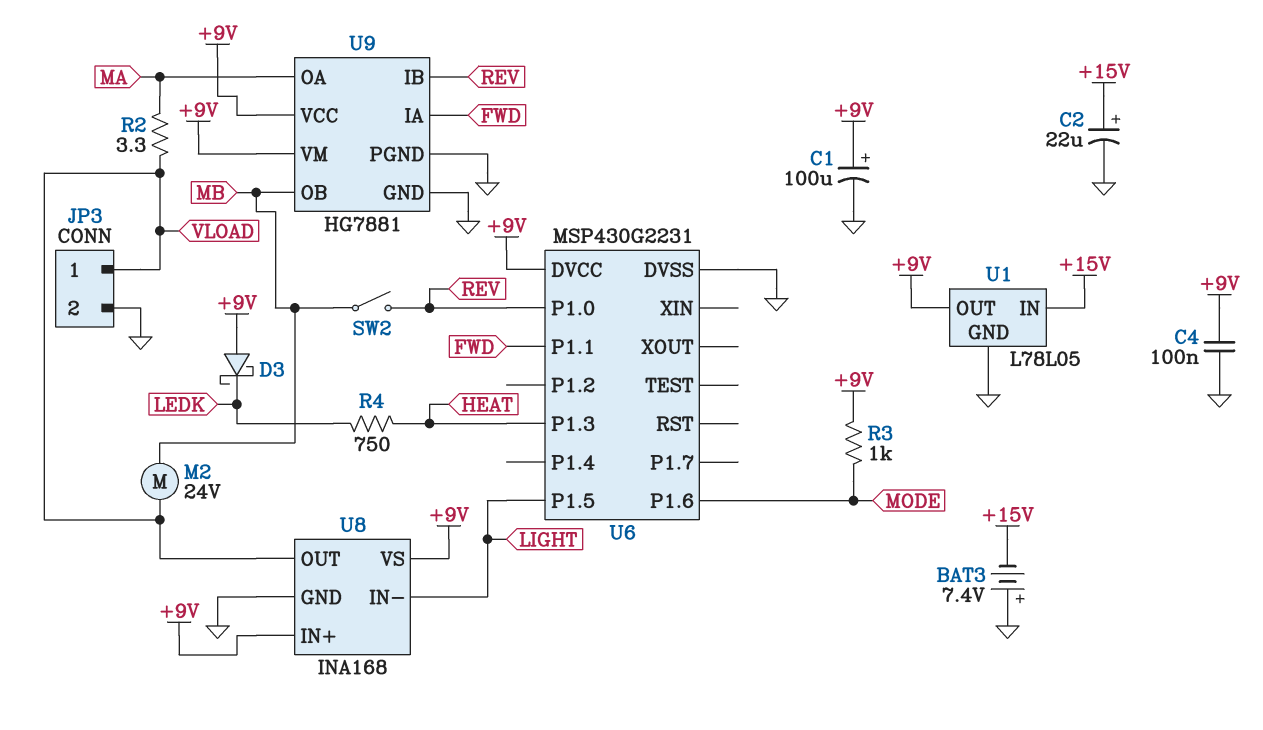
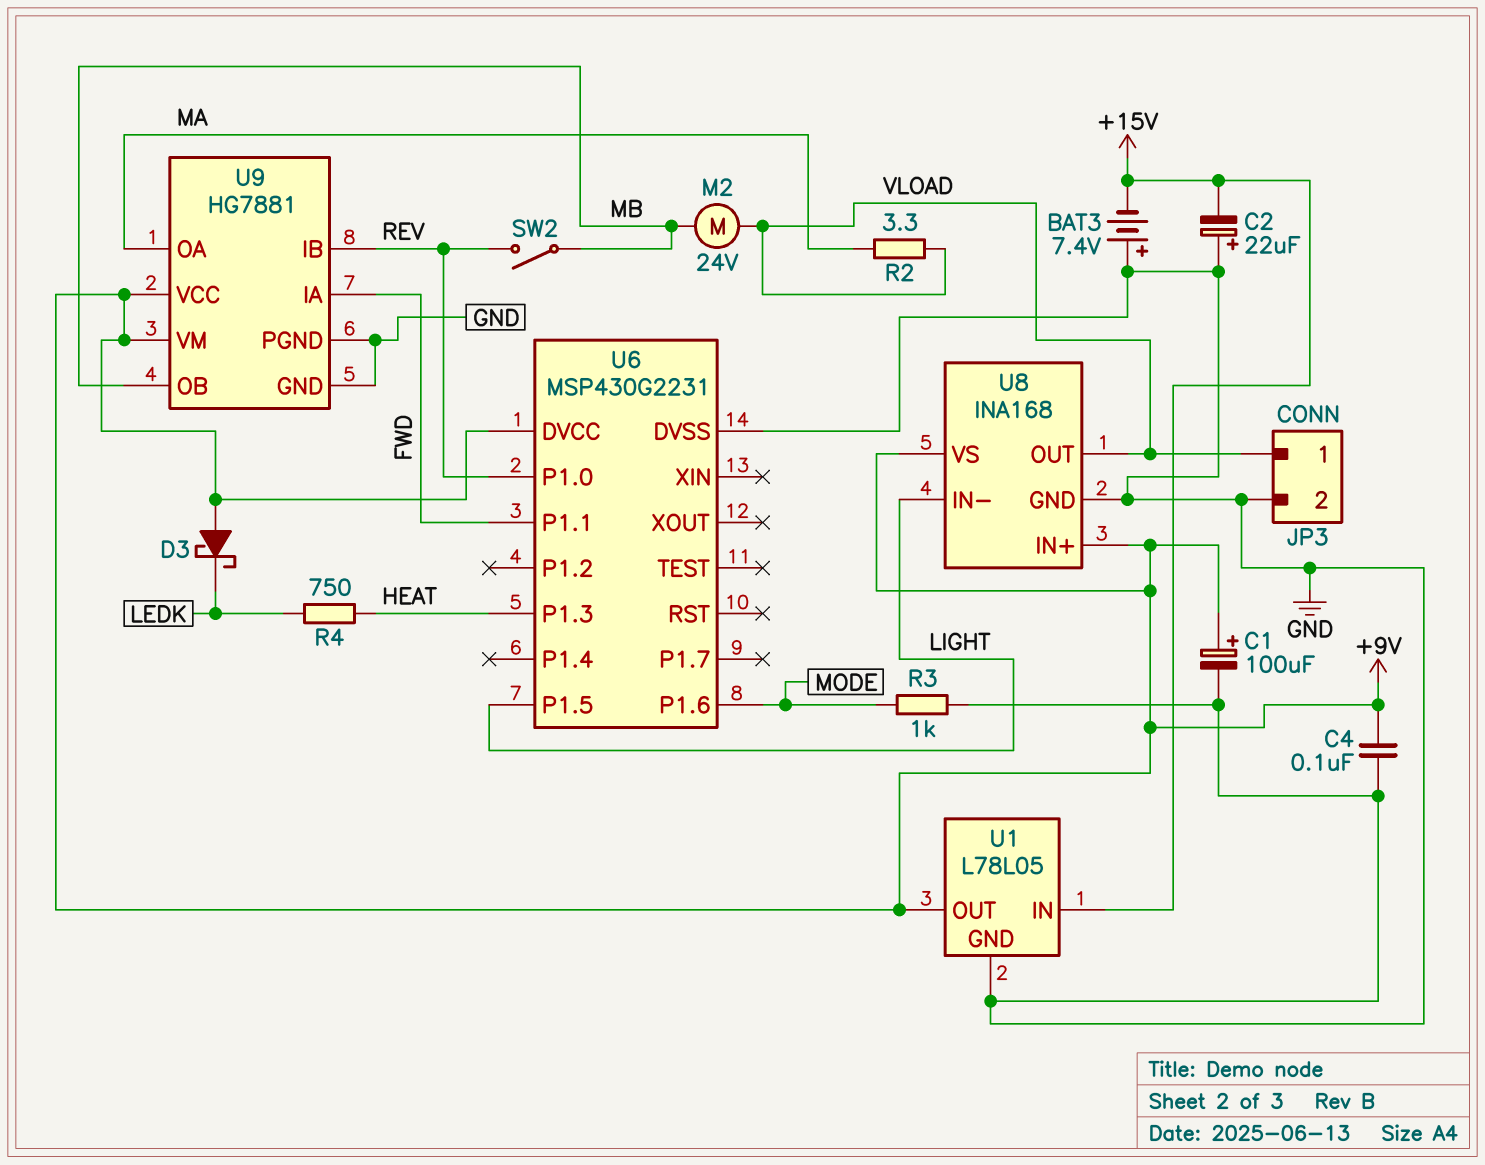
C2: 22uF (plus +15V, minus GND) -> 22uF (plus GND, minus +15V)
R3: 1k (+9V, MODE) -> 1k (GND, MODE)

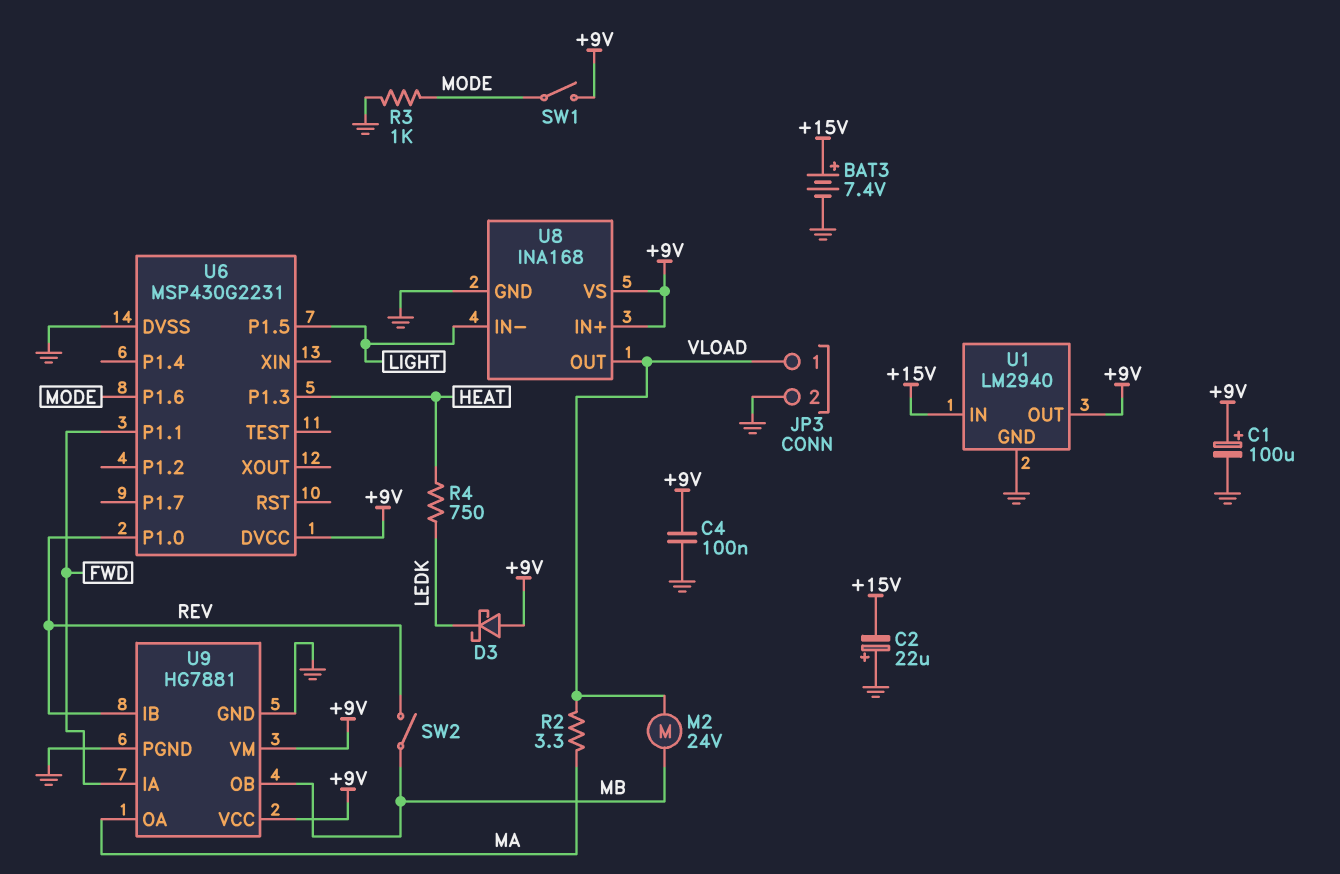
BAT3: 7.4V (plus GND, minus +15V) -> 7.4V (plus +15V, minus GND)
SW1: none -> switch (+9V, MODE)
U1: L78L05 -> LM2940

